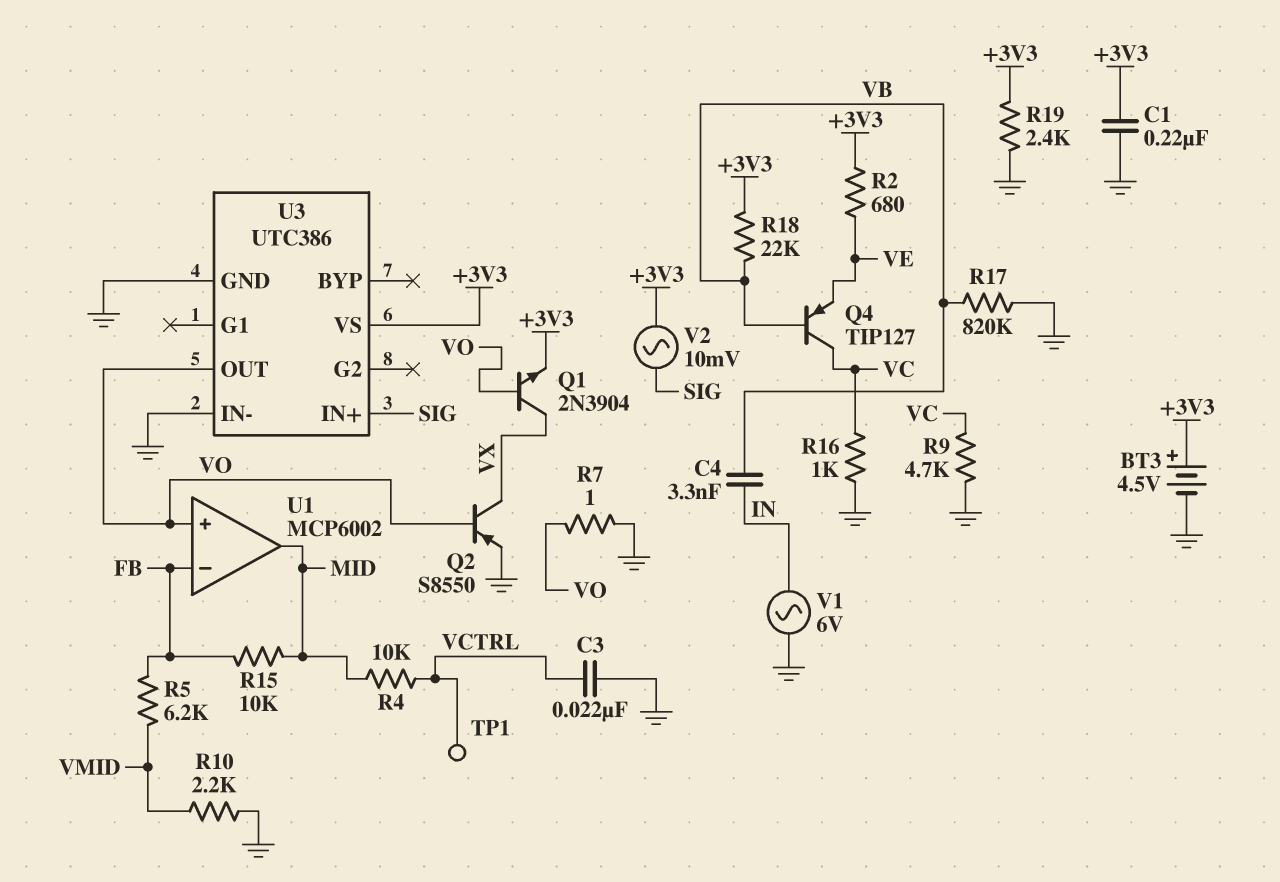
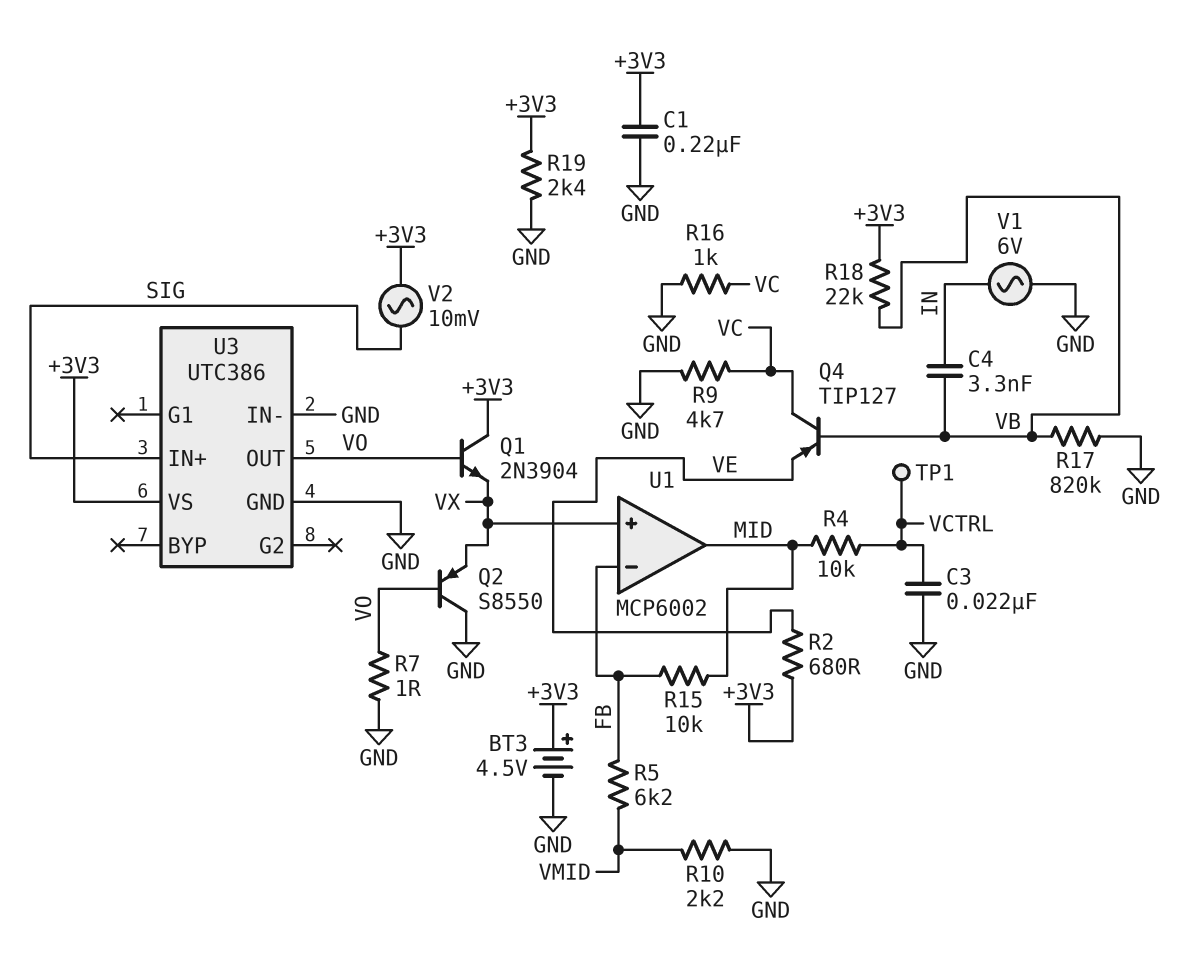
Q1: NPN 2N3904 (B VO, C VX, E +3V3) -> NPN 2N3904 (B VO, C +3V3, E VX)
Q2: PNP S8550 (B VO, C VX, E GND) -> PNP S8550 (B VO, C GND, E VX)
U1 pin in+: VO -> VX

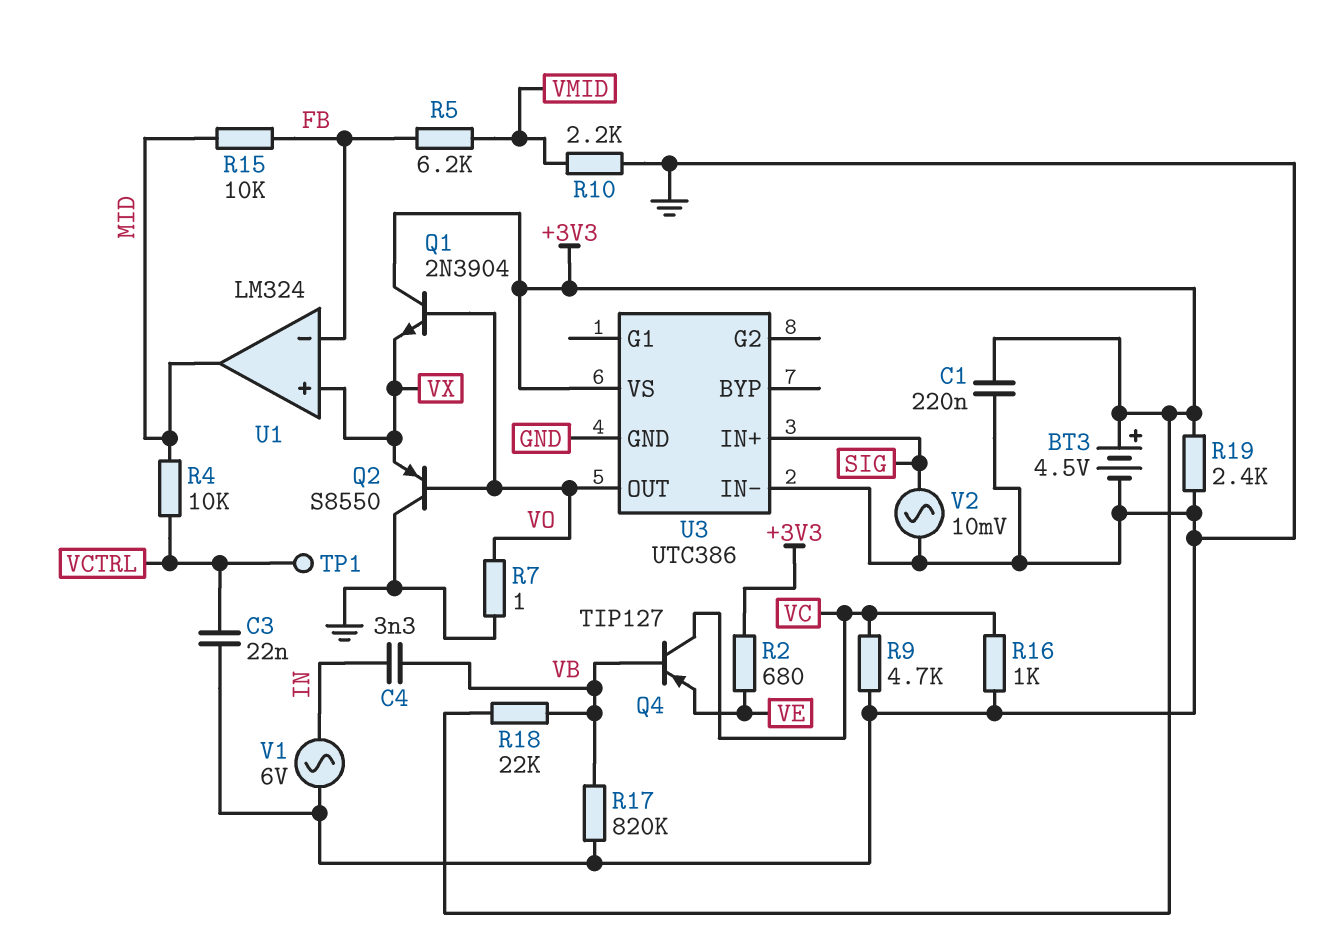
U1: MCP6002 -> LM324
V2: AC 10mV (+3V3, SIG) -> AC 10mV (GND, SIG)

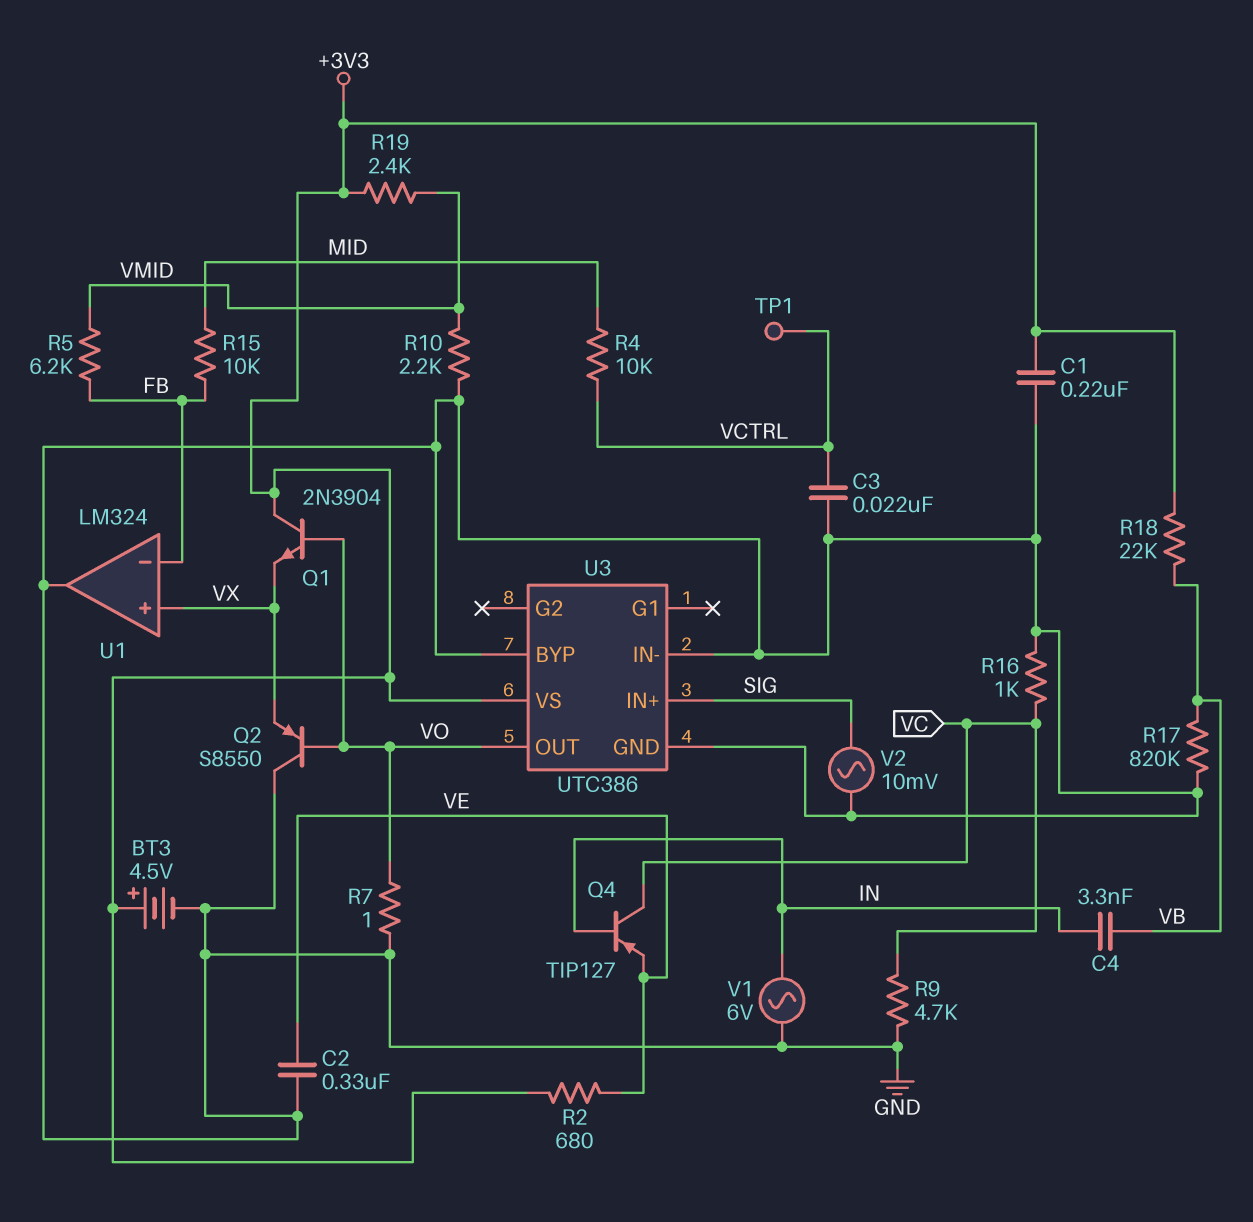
C2: none -> 330nF (GND, VE)
Q4: PNP TIP127 (B VB, C VC, E VE) -> PNP TIP127 (B IN, C VC, E VE)
R19: 2.4k (+3V3, GND) -> 2.4k (+3V3, VMID)
U1 pin out: MID -> GND
U3 pin BYP: none -> GND

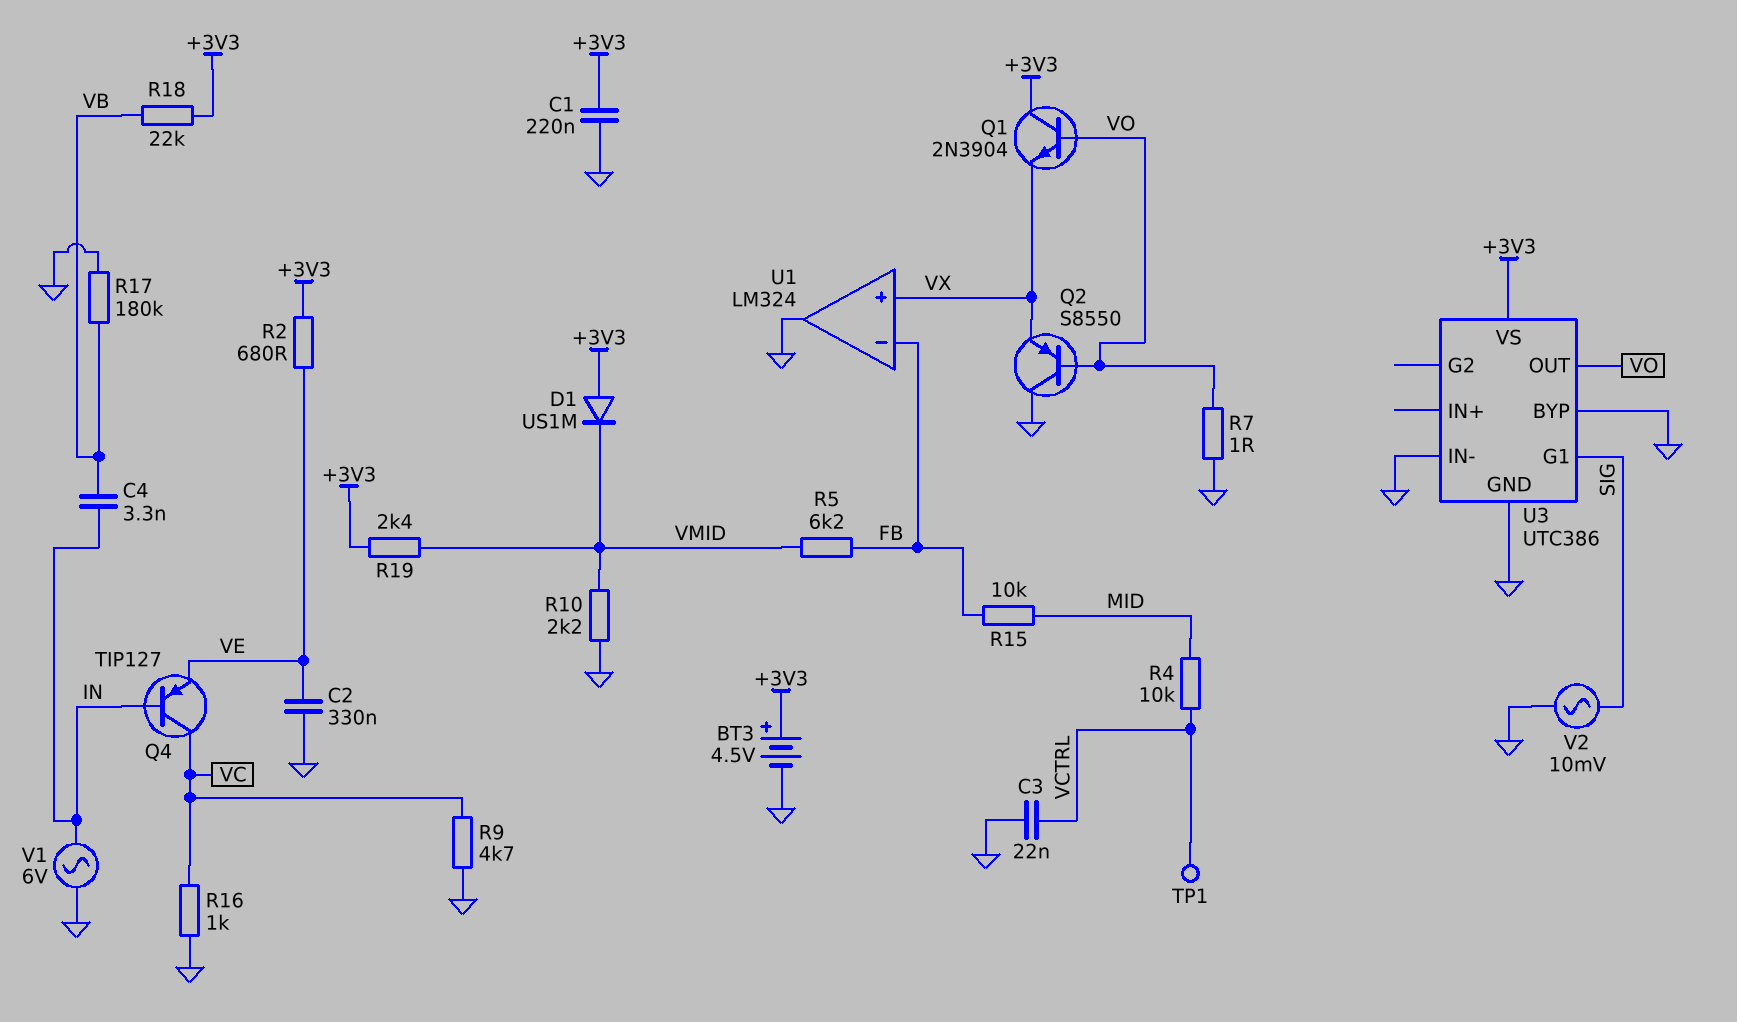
D1: none -> diode US1M (A +3V3, K VMID)
R17: 820k (GND, VB) -> 180k (GND, VB)
U3 pin G1: none -> SIG
U3 pin IN+: SIG -> none

